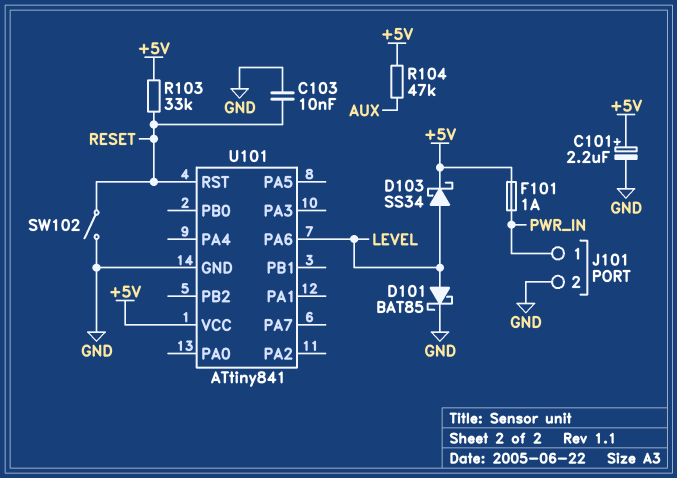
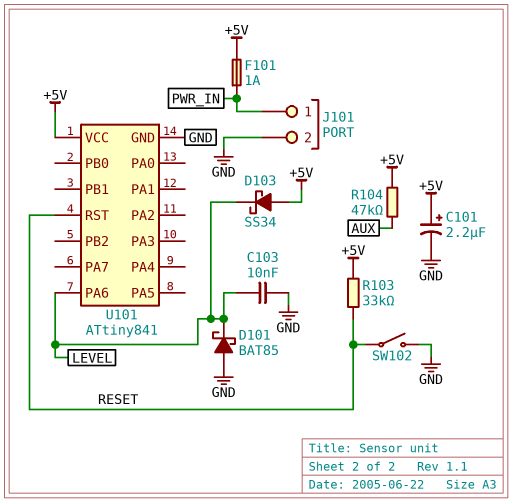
C103: 10nF (GND, RESET) -> 10nF (GND, LEVEL)
D101: schottky BAT85 (A LEVEL, K GND) -> schottky BAT85 (A GND, K LEVEL)
D103: schottky SS34 (A LEVEL, K +5V) -> schottky SS34 (A +5V, K LEVEL)

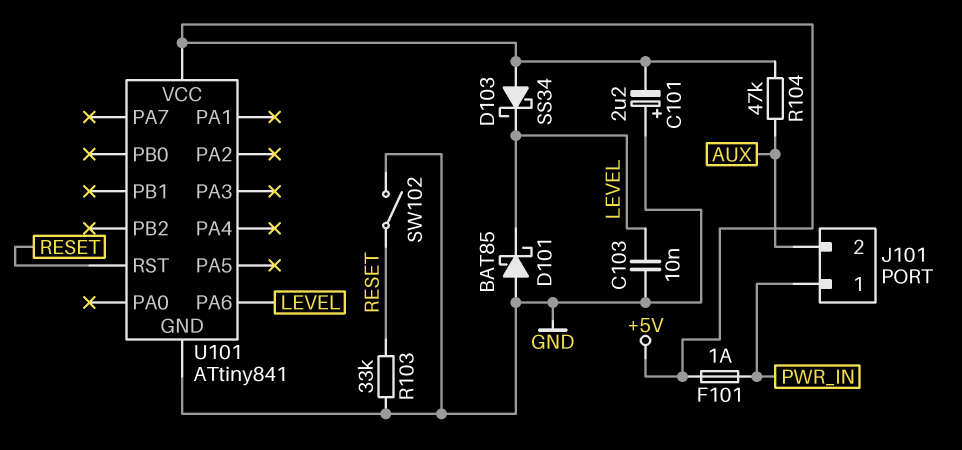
C101: 2.2uF (plus +5V, minus GND) -> 2.2uF (plus GND, minus +5V)
J101 pin 2: GND -> AUX
R103: 33k (+5V, RESET) -> 33k (GND, RESET)

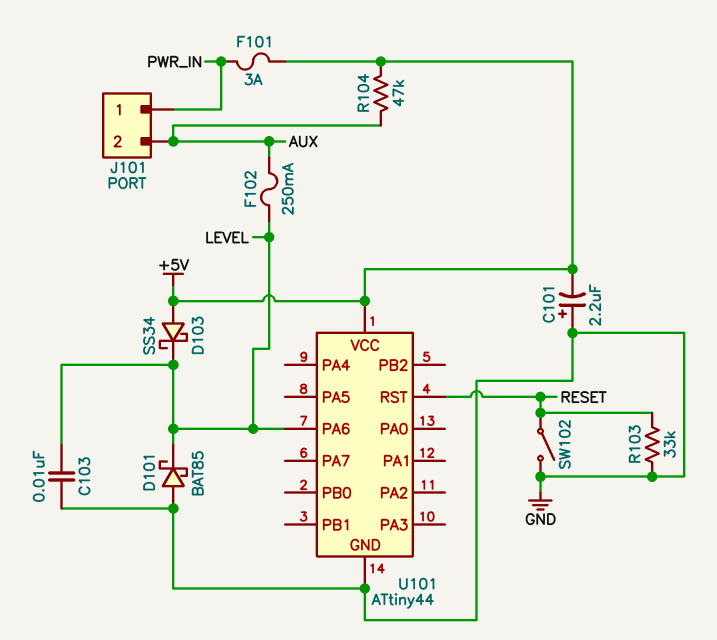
F101: 1A (+5V, PWR_IN) -> 3A (+5V, PWR_IN)
F102: none -> 250mA (AUX, LEVEL)
U101: ATtiny841 -> ATtiny44

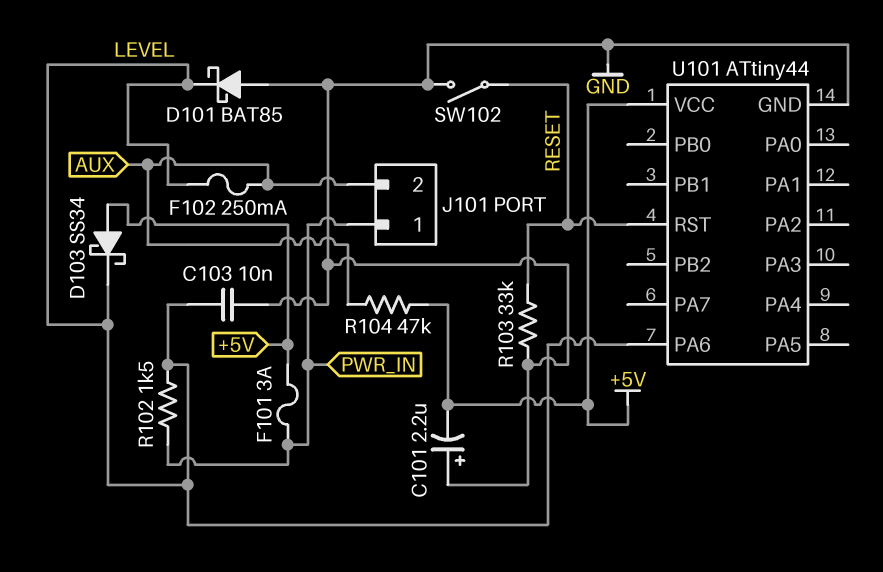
R102: none -> 1.5k (LEVEL, PWR_IN)

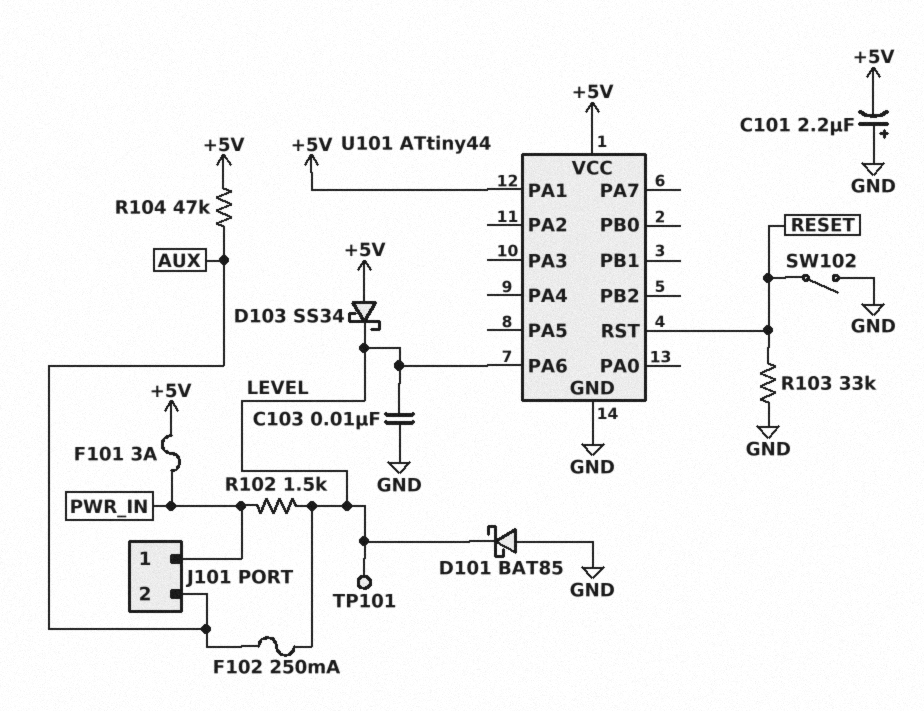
TP101: none -> test point (LEVEL)
U101 pin PA1: none -> +5V

